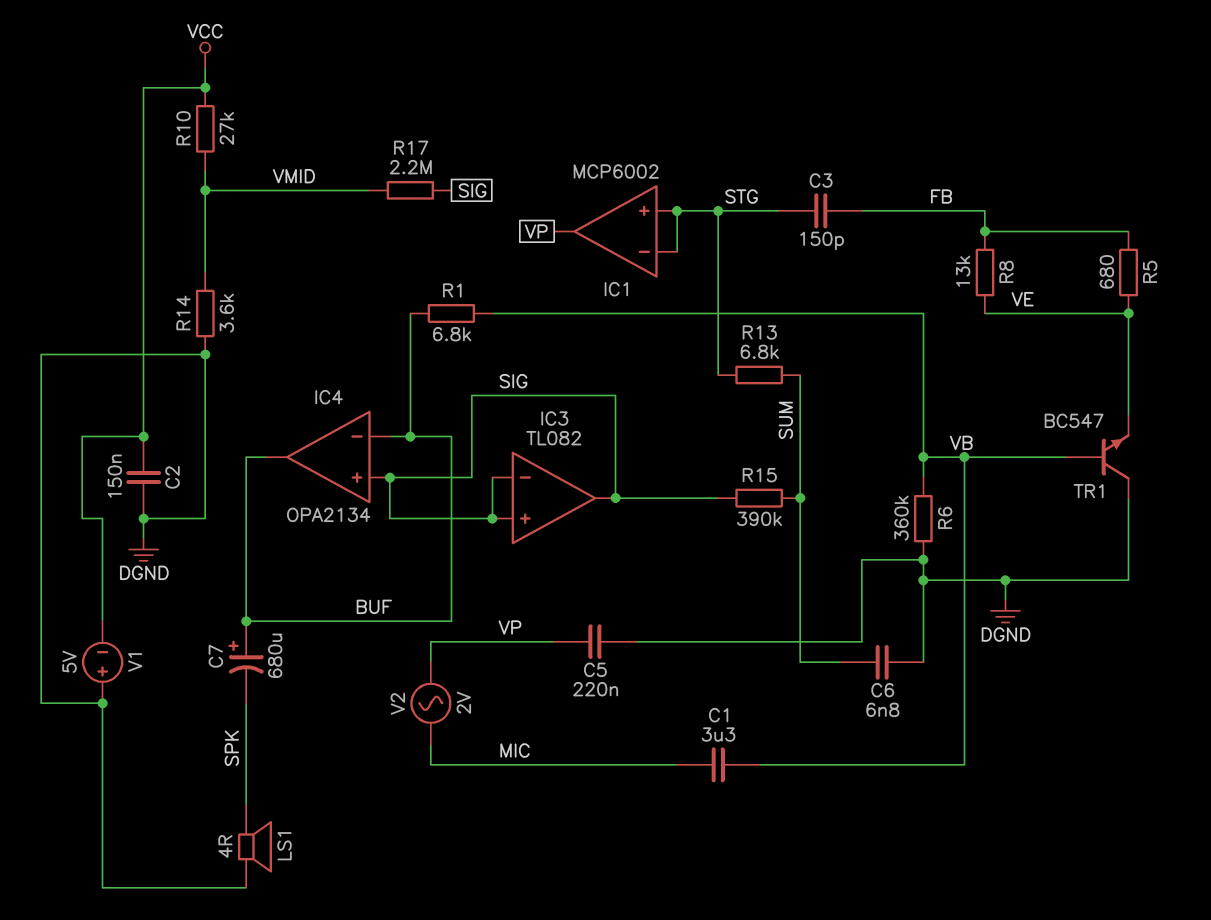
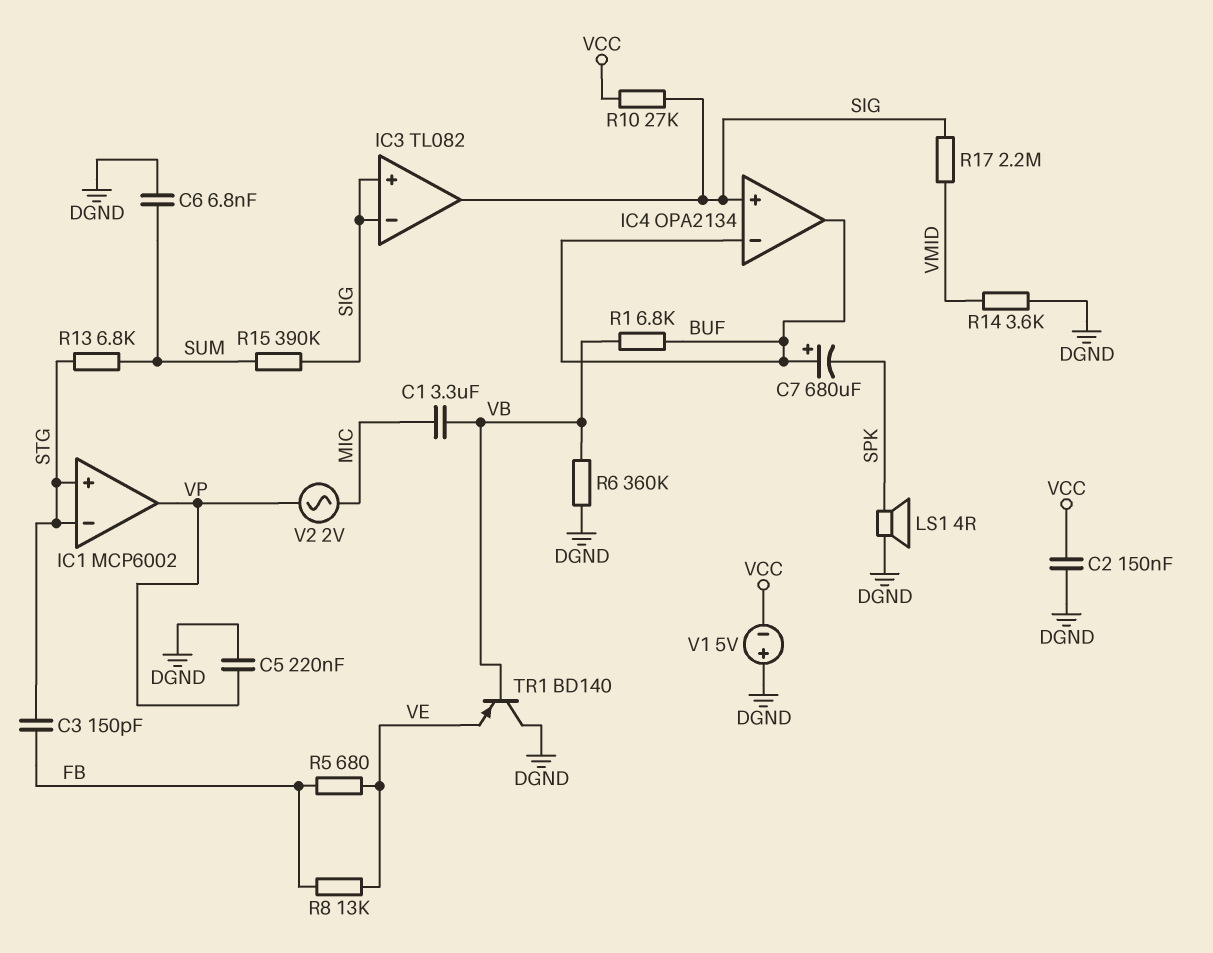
R10: 27k (VCC, VMID) -> 27k (SIG, VCC)
TR1: NPN BC547 (B VB, C DGND, E VE) -> PNP BD140 (B VB, C DGND, E VE)

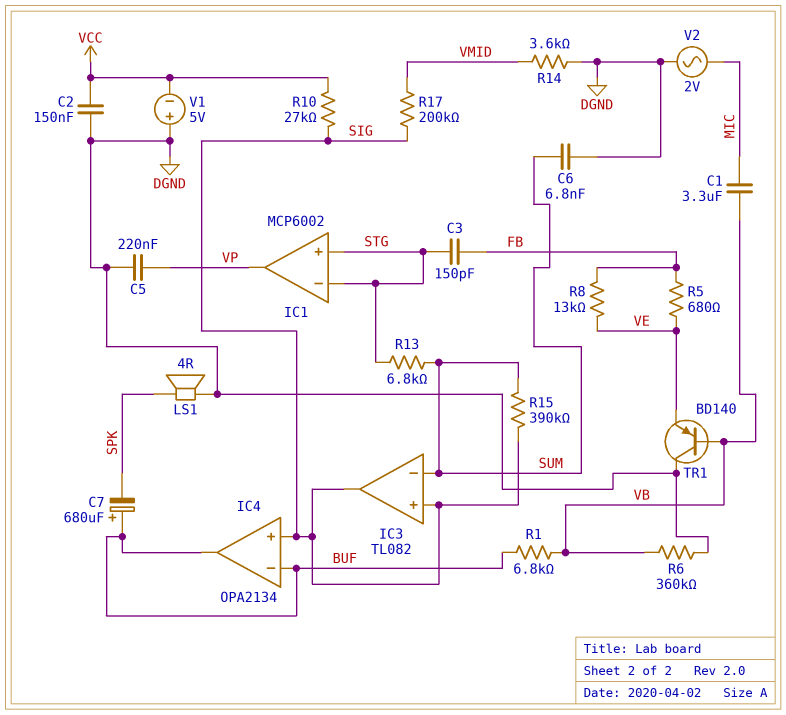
IC3 pin in-: SIG -> SUM
R17: 2.2M (SIG, VMID) -> 200k (SIG, VMID)
V2: AC 2V (MIC, VP) -> AC 2V (DGND, MIC)

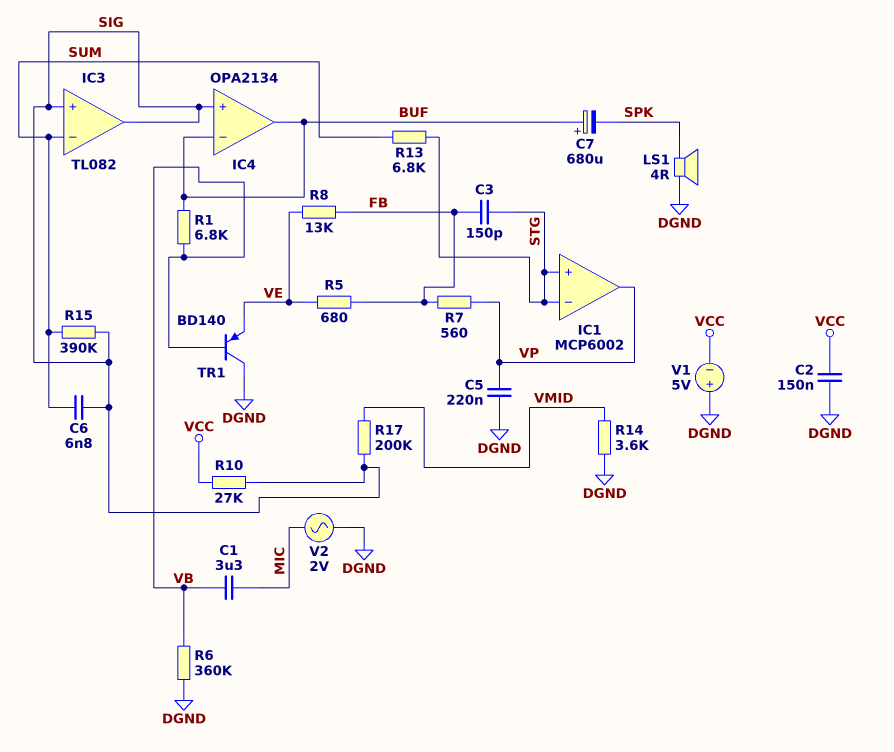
C6: 6.8nF (DGND, SUM) -> 6.8nF (SIG, SUM)
R7: none -> 560 (FB, VP)

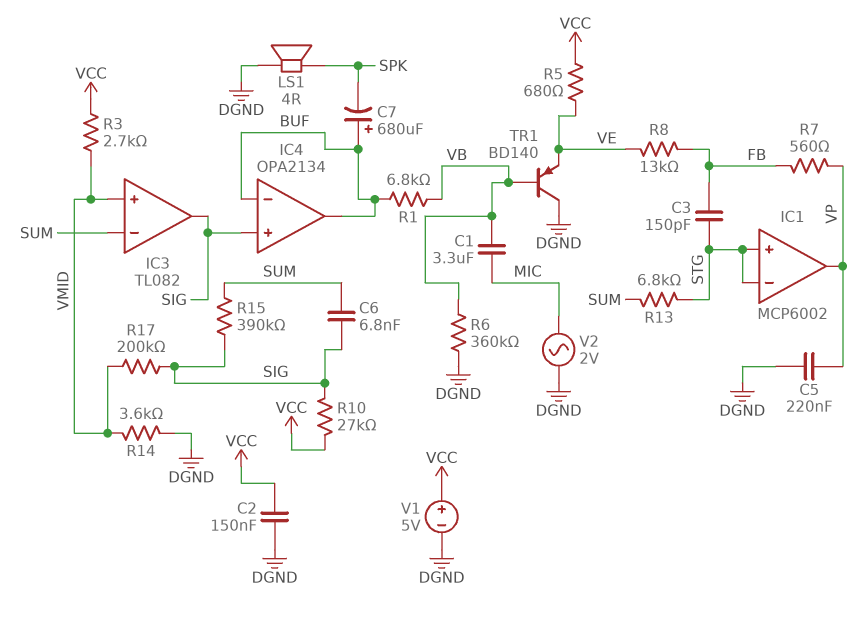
IC3 pin in+: SIG -> VMID
R3: none -> 2.7k (VCC, VMID)
R5: 680 (FB, VE) -> 680 (VCC, VE)
V1: 5V (plus DGND, minus VCC) -> 5V (plus VCC, minus DGND)

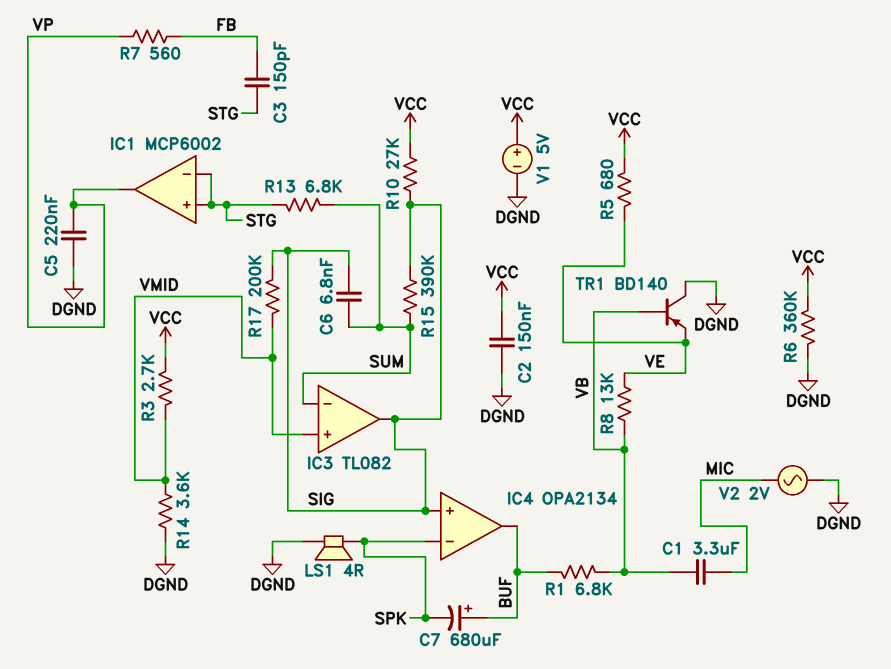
IC4 pin in-: BUF -> SPK
R6: 360k (DGND, VB) -> 360k (DGND, VCC)
R8: 13k (FB, VE) -> 13k (VB, VE)

